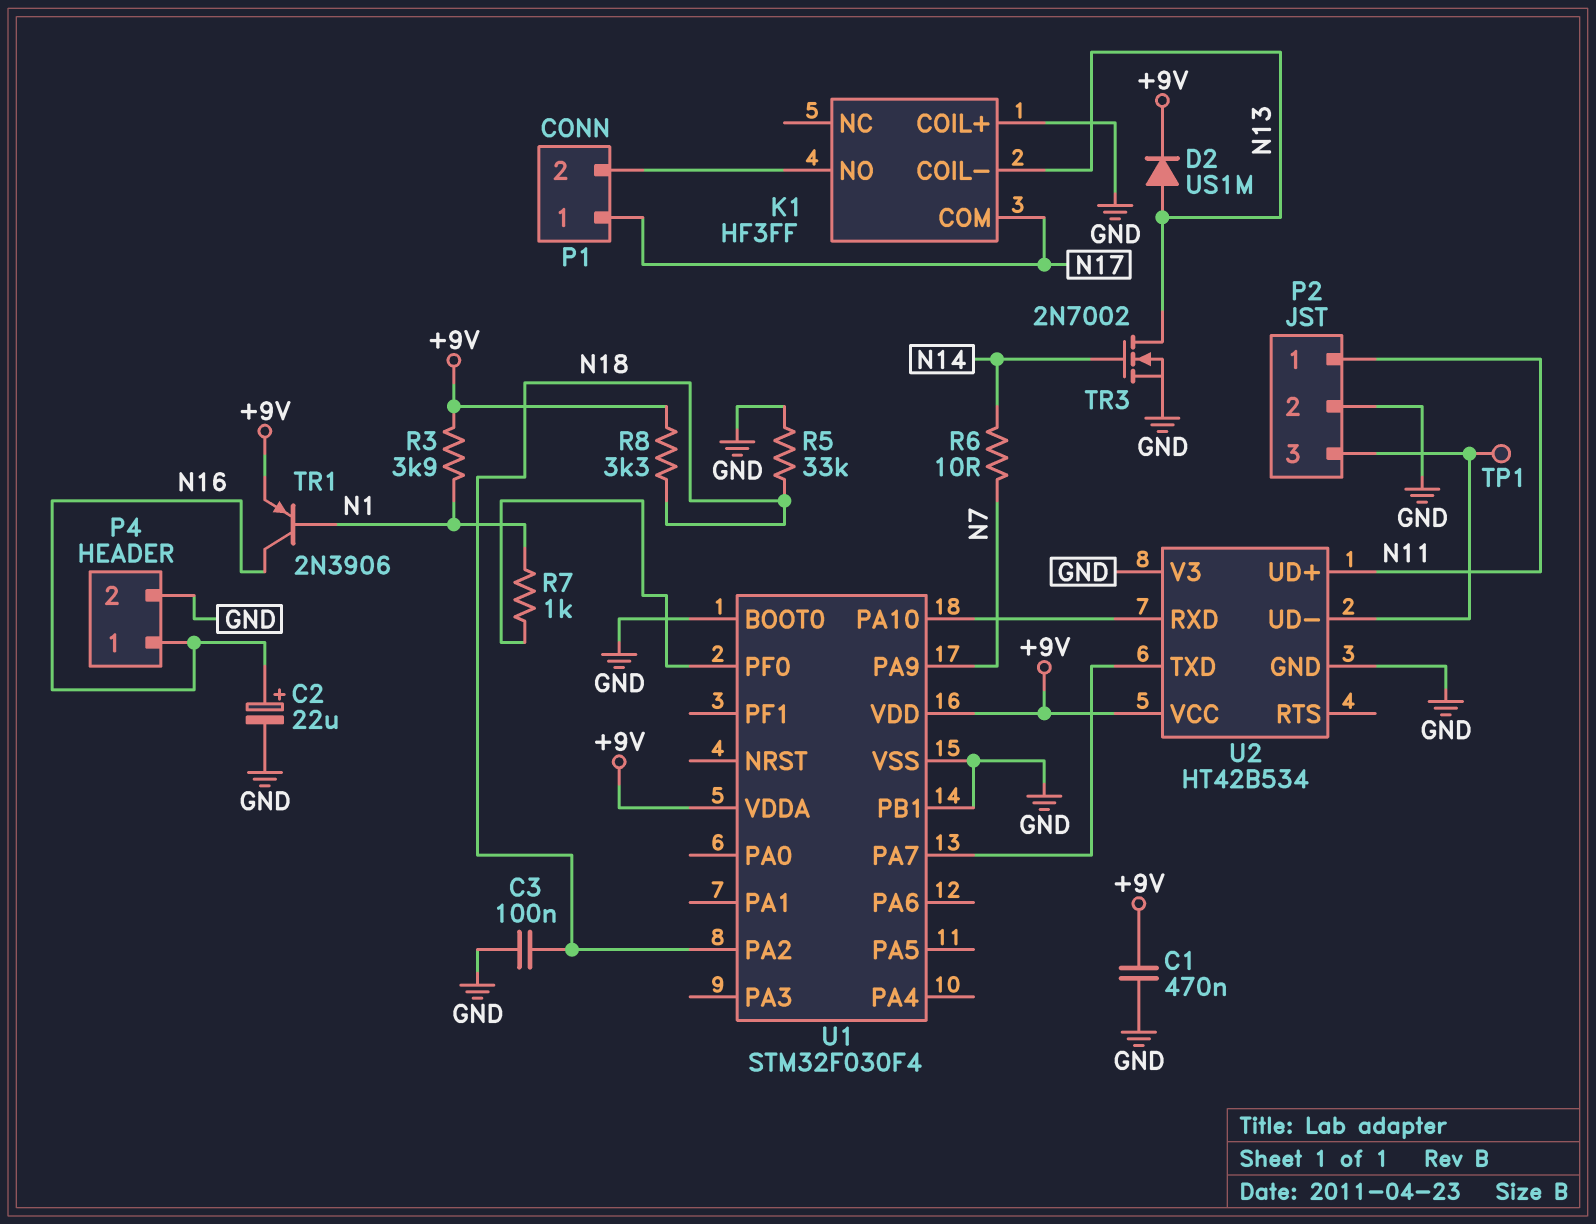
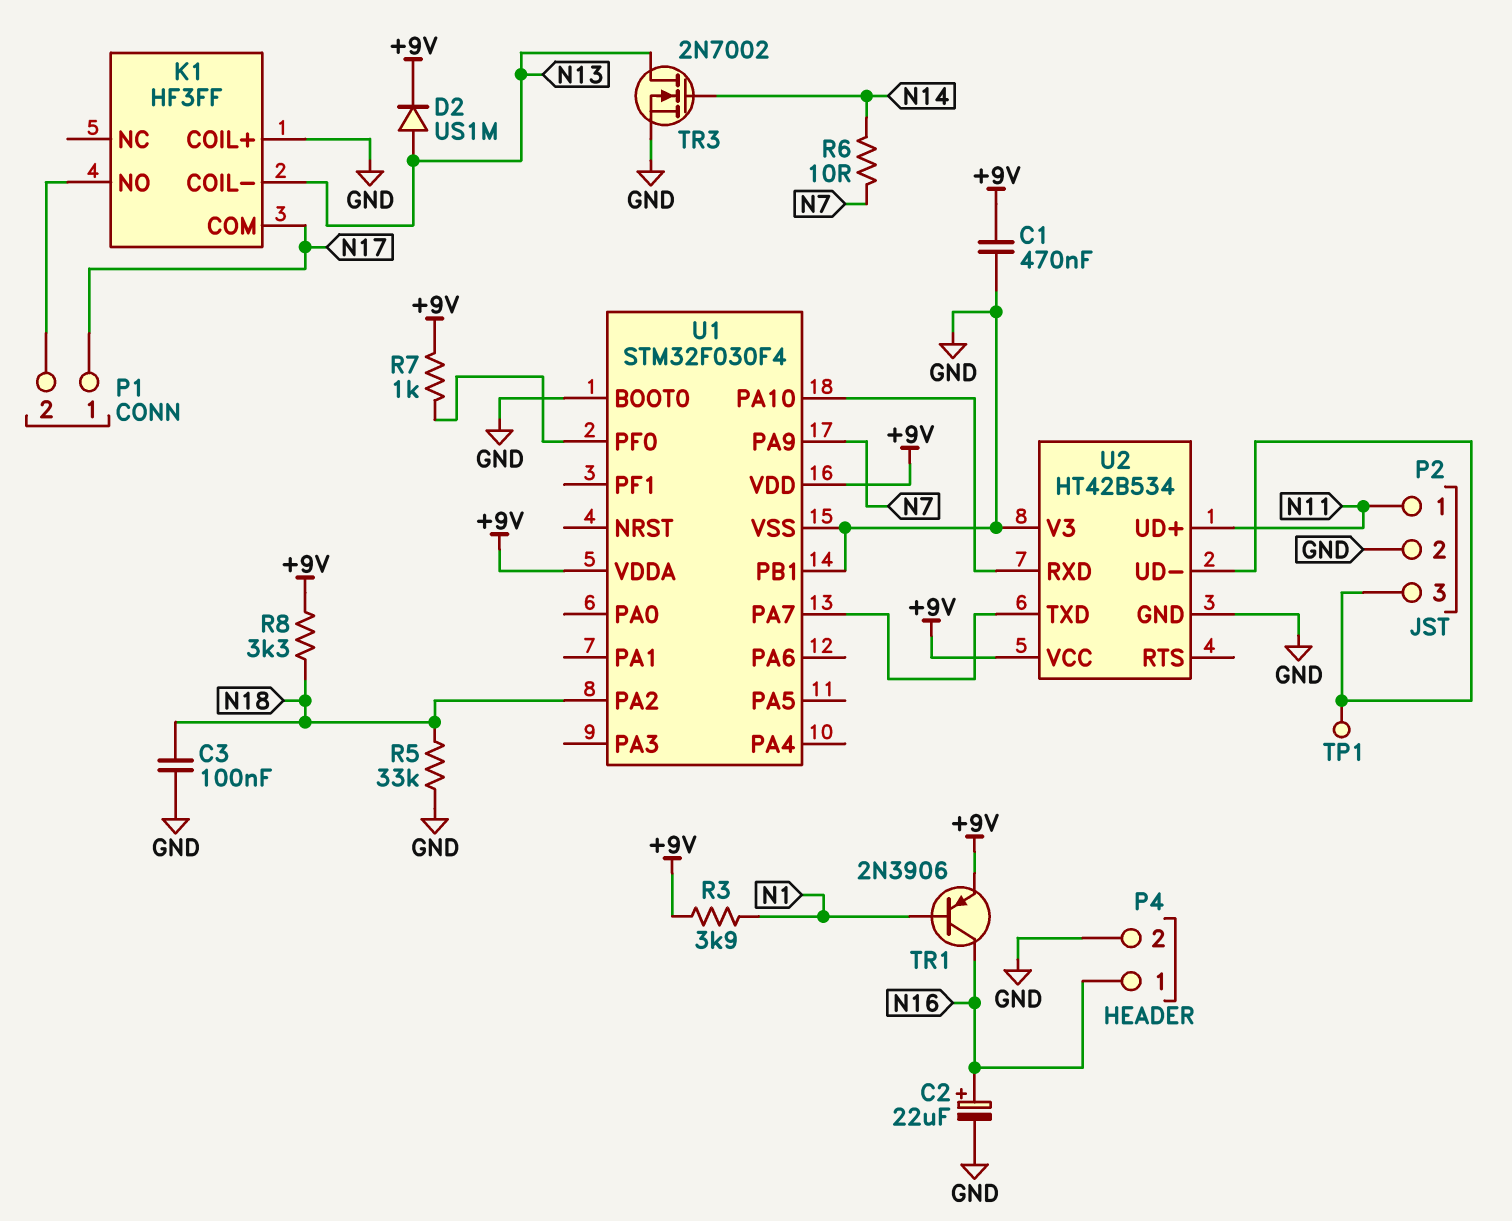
R7: 1k (N1, U1/PF0) -> 1k (+9V, U1/PF0)

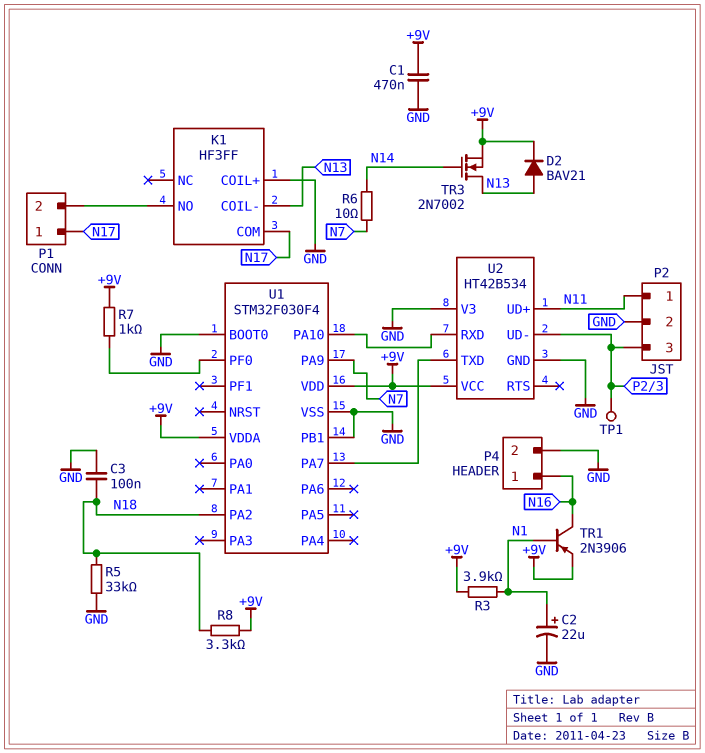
C2: 22uF (plus N16, minus GND) -> 22uF (plus N1, minus GND)
D2: diode US1M (A N13, K +9V) -> diode BAV21 (A N13, K +9V)
TR3: NMOS 2N7002 (G N14, D N13, S GND) -> NMOS 2N7002 (G N14, D N13, S +9V)

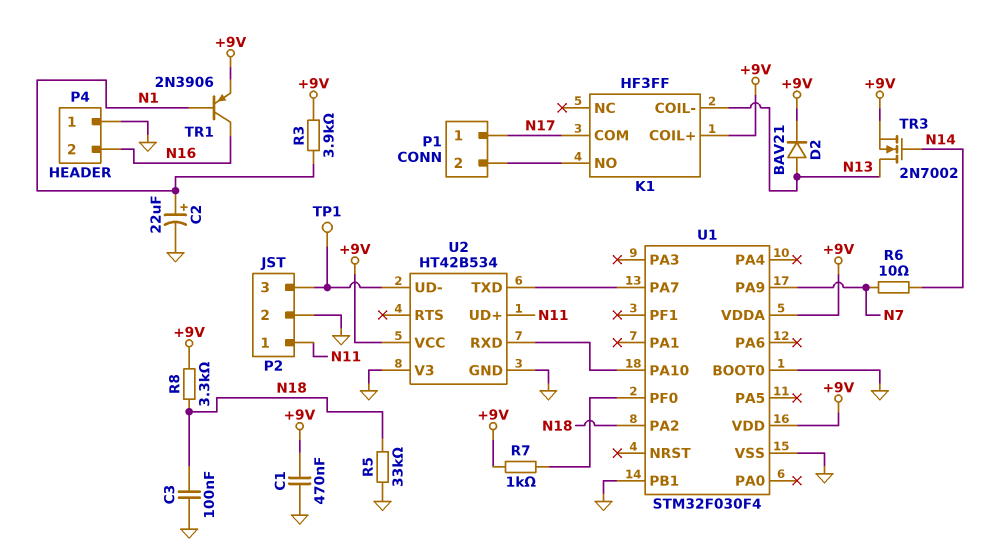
K1 pin COIL+: GND -> +9V
P4 pin 1: N16 -> GND
P4 pin 2: GND -> N16

